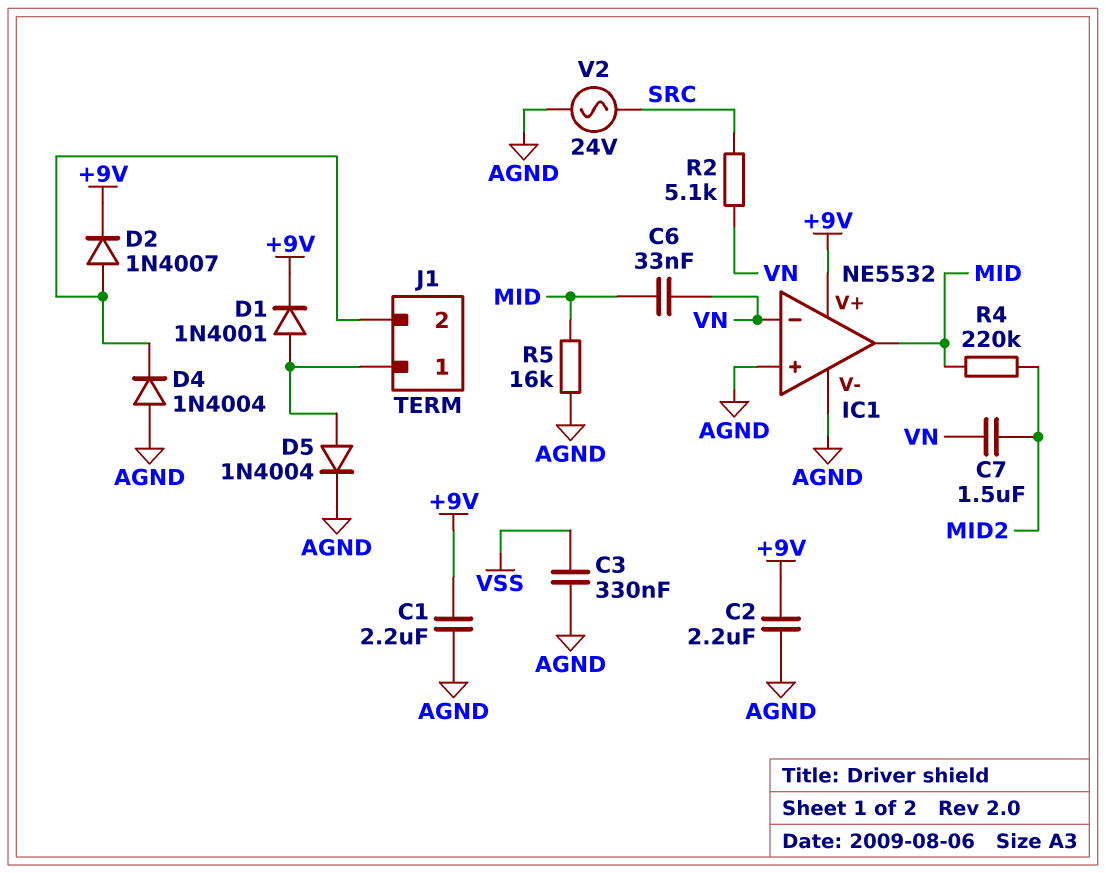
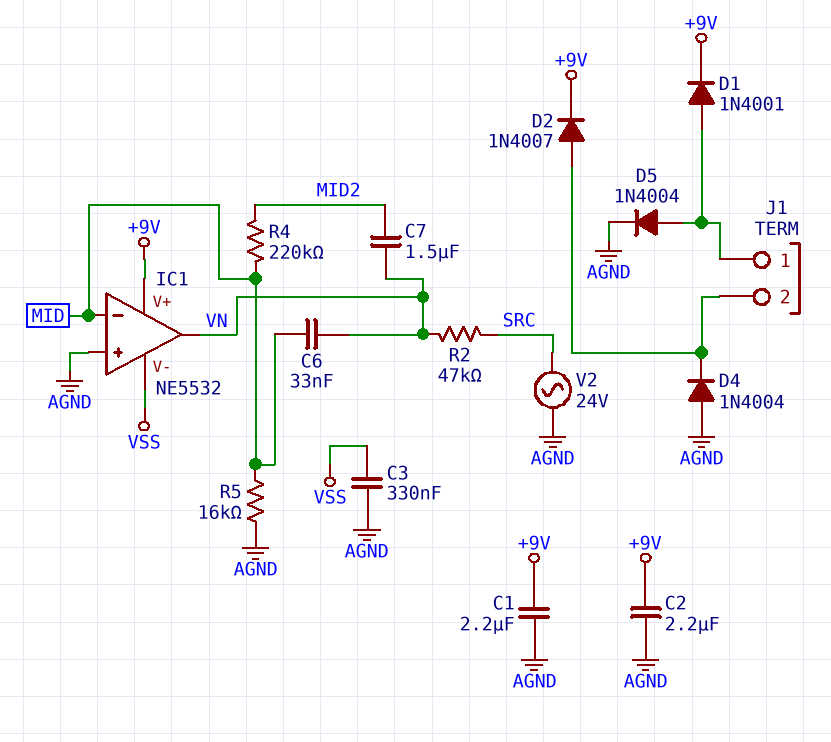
IC1 pin V-: AGND -> VSS
IC1 pin in-: VN -> MID
IC1 pin out: MID -> VN
R2: 5.1k (SRC, VN) -> 47k (SRC, VN)

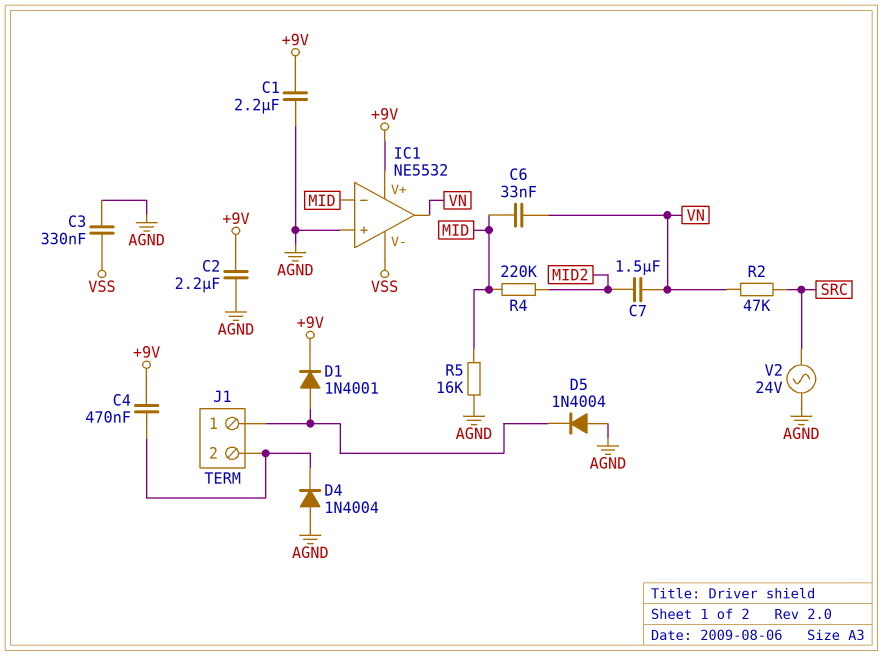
C4: none -> 470nF (+9V, J1/2)
D2: diode 1N4007 (A J1/2, K +9V) -> none
D5: diode 1N4004 (A J1/1, K AGND) -> diode 1N4004 (A AGND, K J1/1)

